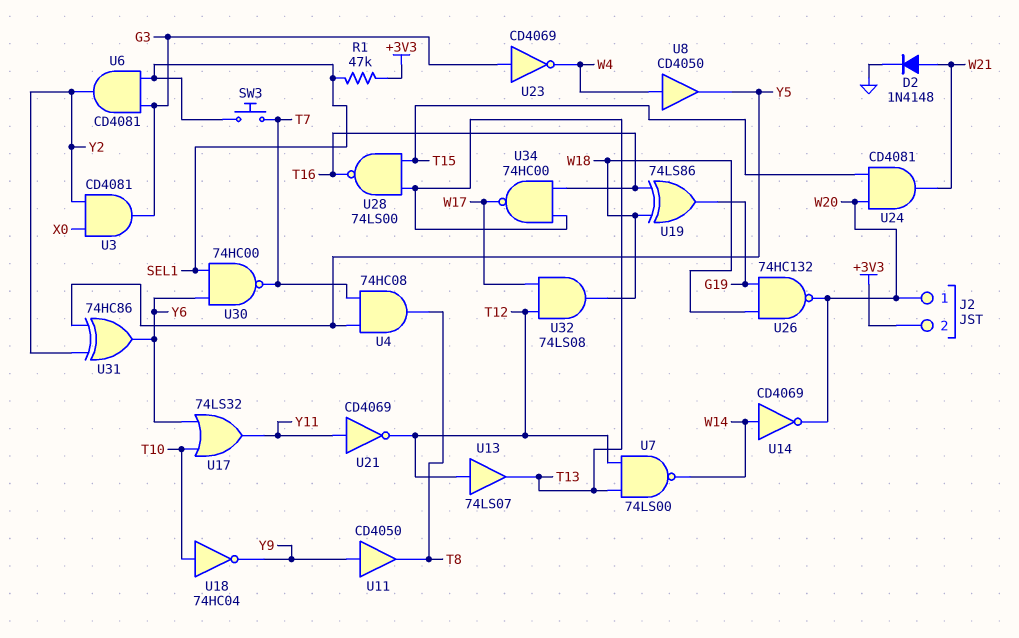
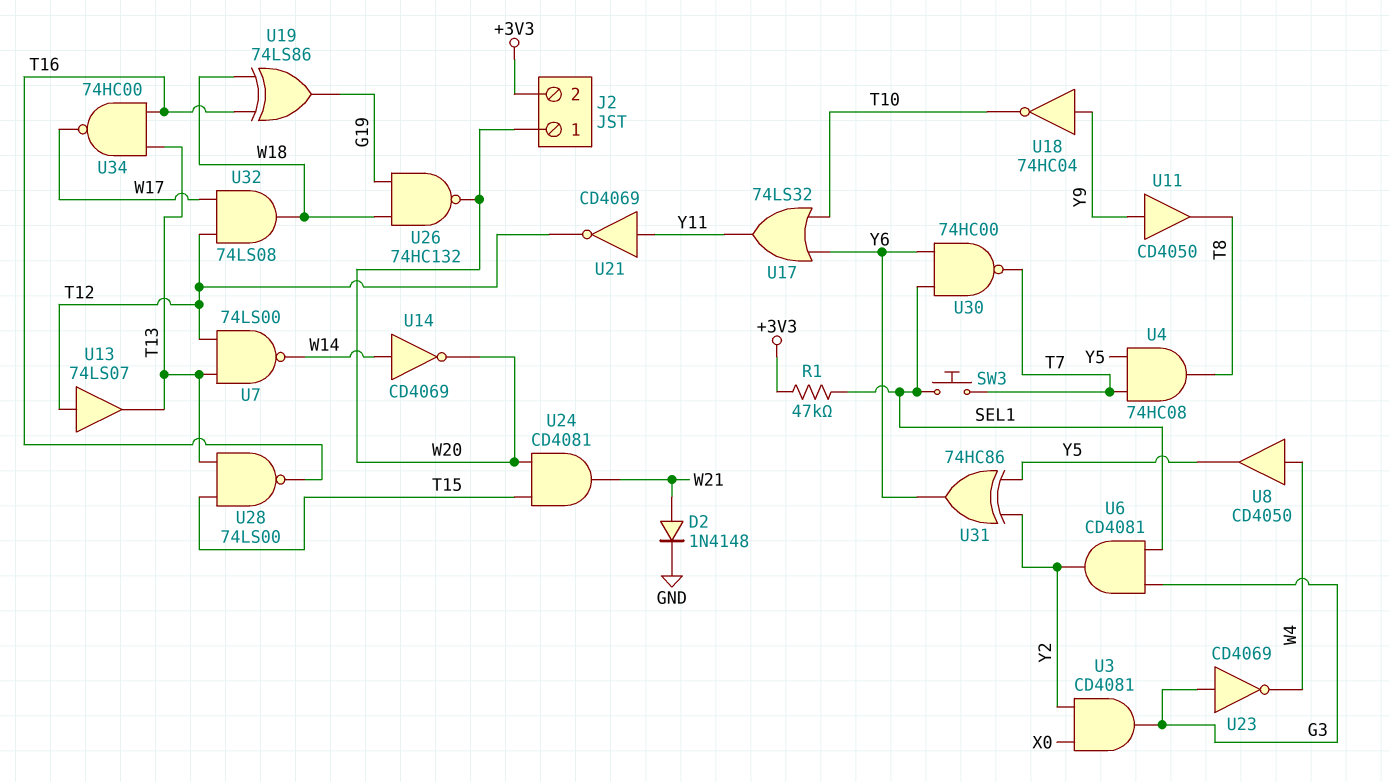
U18: NOT 74HC04 (in T10, out Y9) -> NOT 74HC04 (in Y9, out T10)

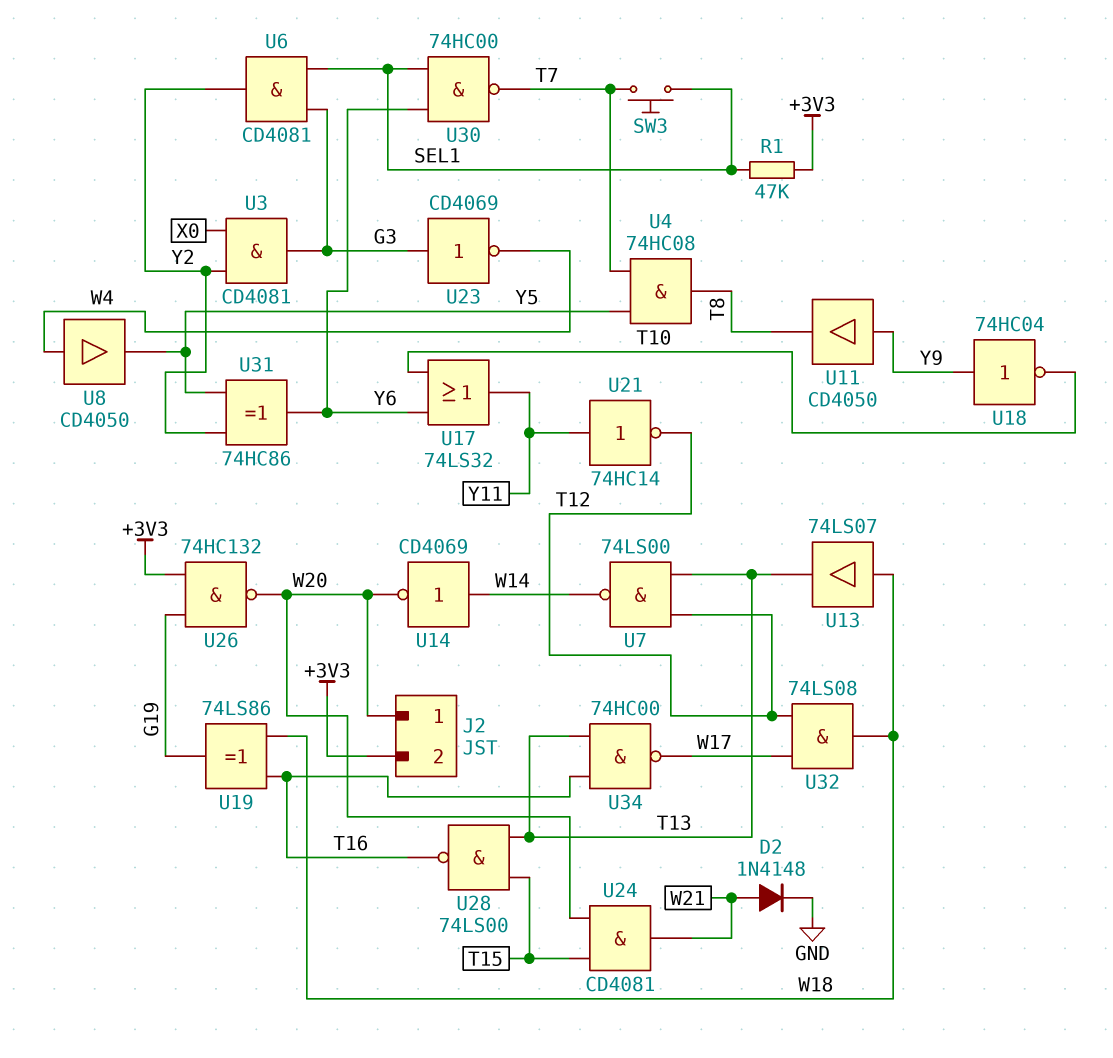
U13: buffer 74LS07 (in T12, out T13) -> buffer 74LS07 (in W18, out T13)
U21: NOT CD4069 (in Y11, out T12) -> NOT 74HC14 (in Y11, out T12)
U26: NAND 74HC132 (in G19, in W18, out W20) -> NAND 74HC132 (in +3V3, in G19, out W20)

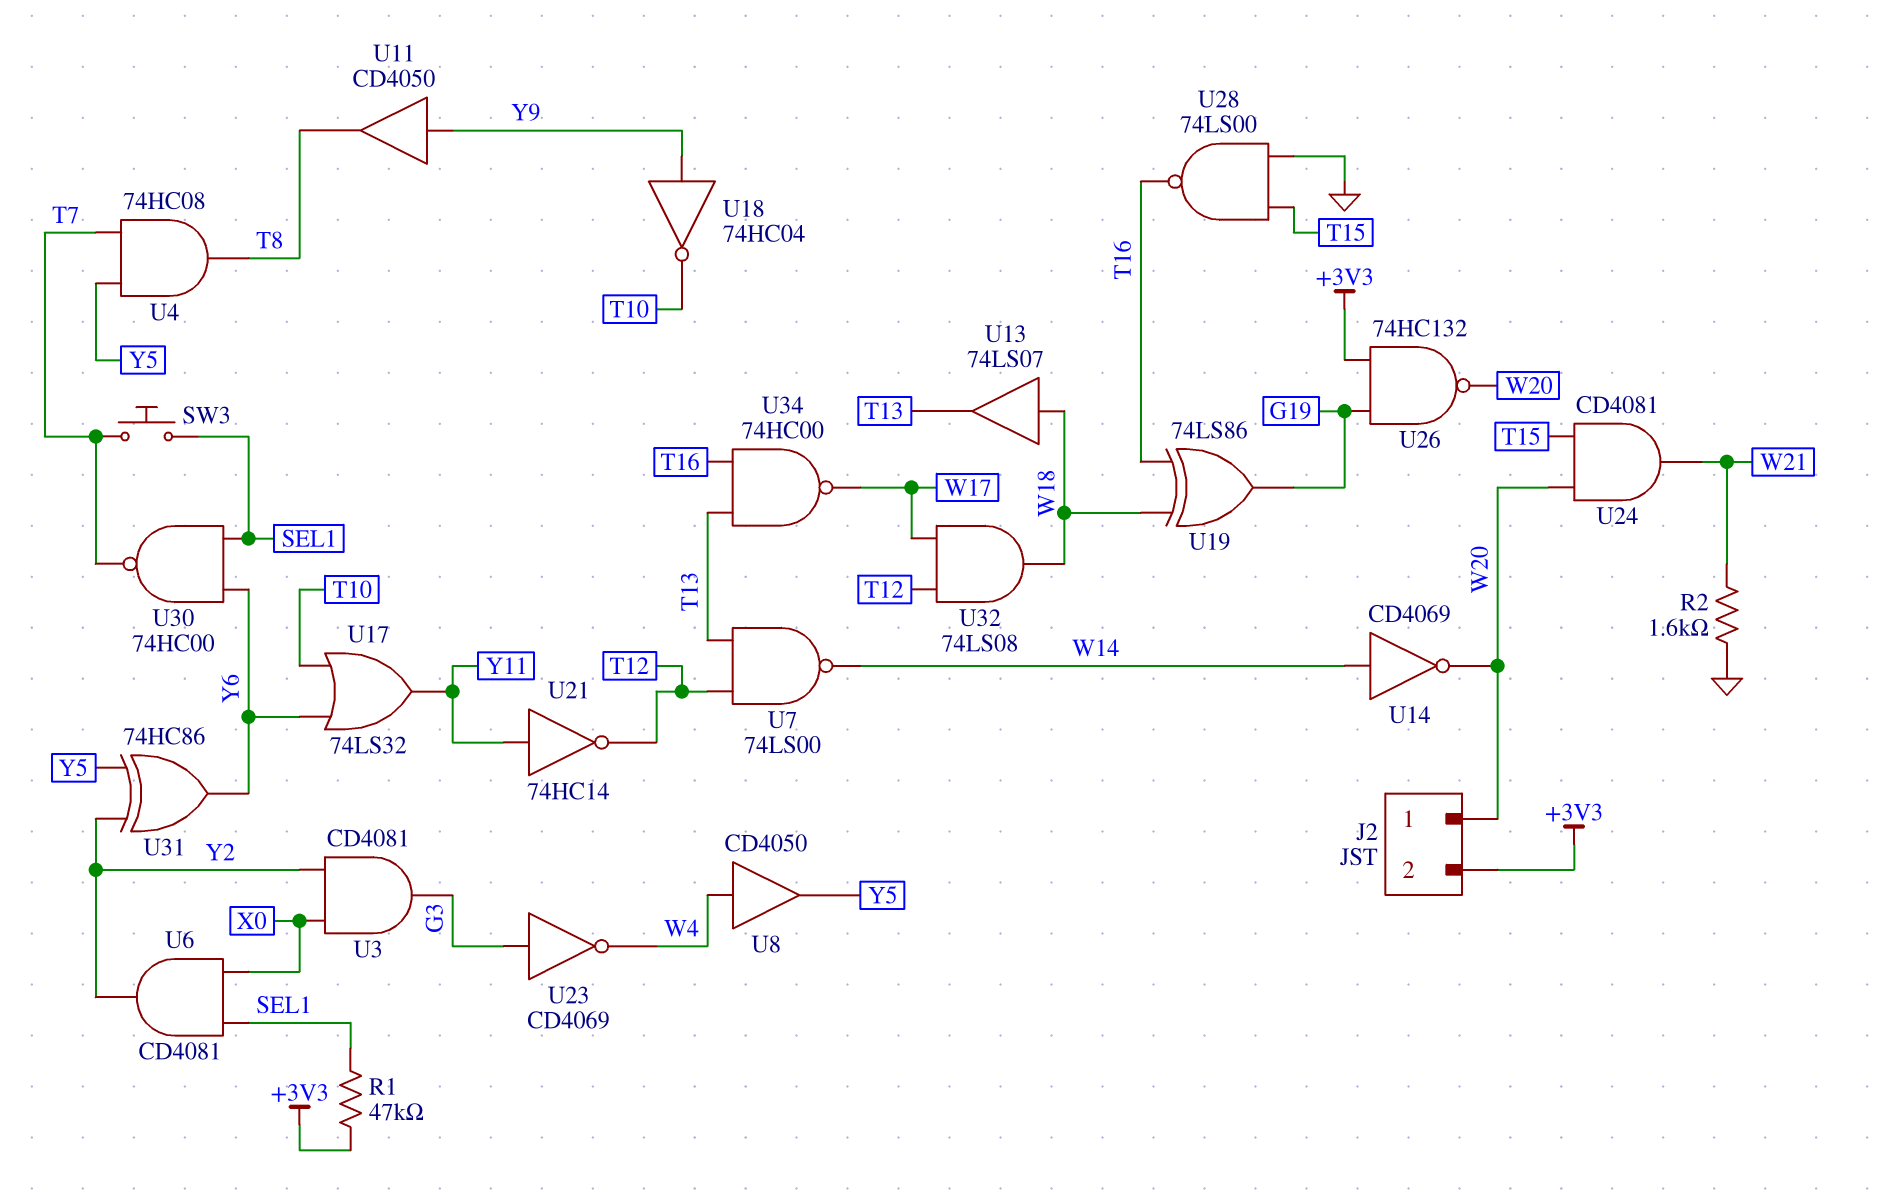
D2: diode 1N4148 (A W21, K GND) -> none
R2: none -> 1.6k (GND, W21)
U6: AND CD4081 (in G3, in SEL1, out Y2) -> AND CD4081 (in SEL1, in X0, out Y2)
U28: NAND 74LS00 (in T13, in T15, out T16) -> NAND 74LS00 (in GND, in T15, out T16)

